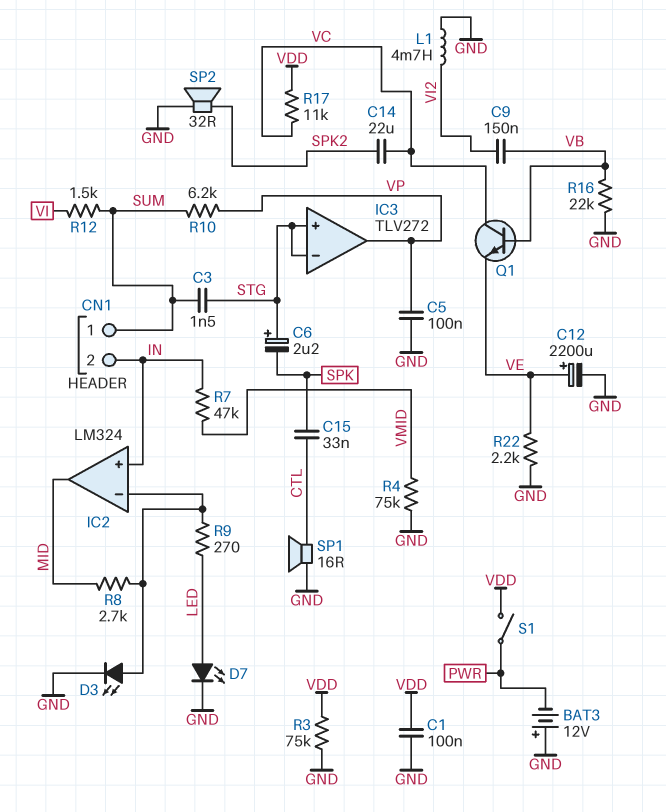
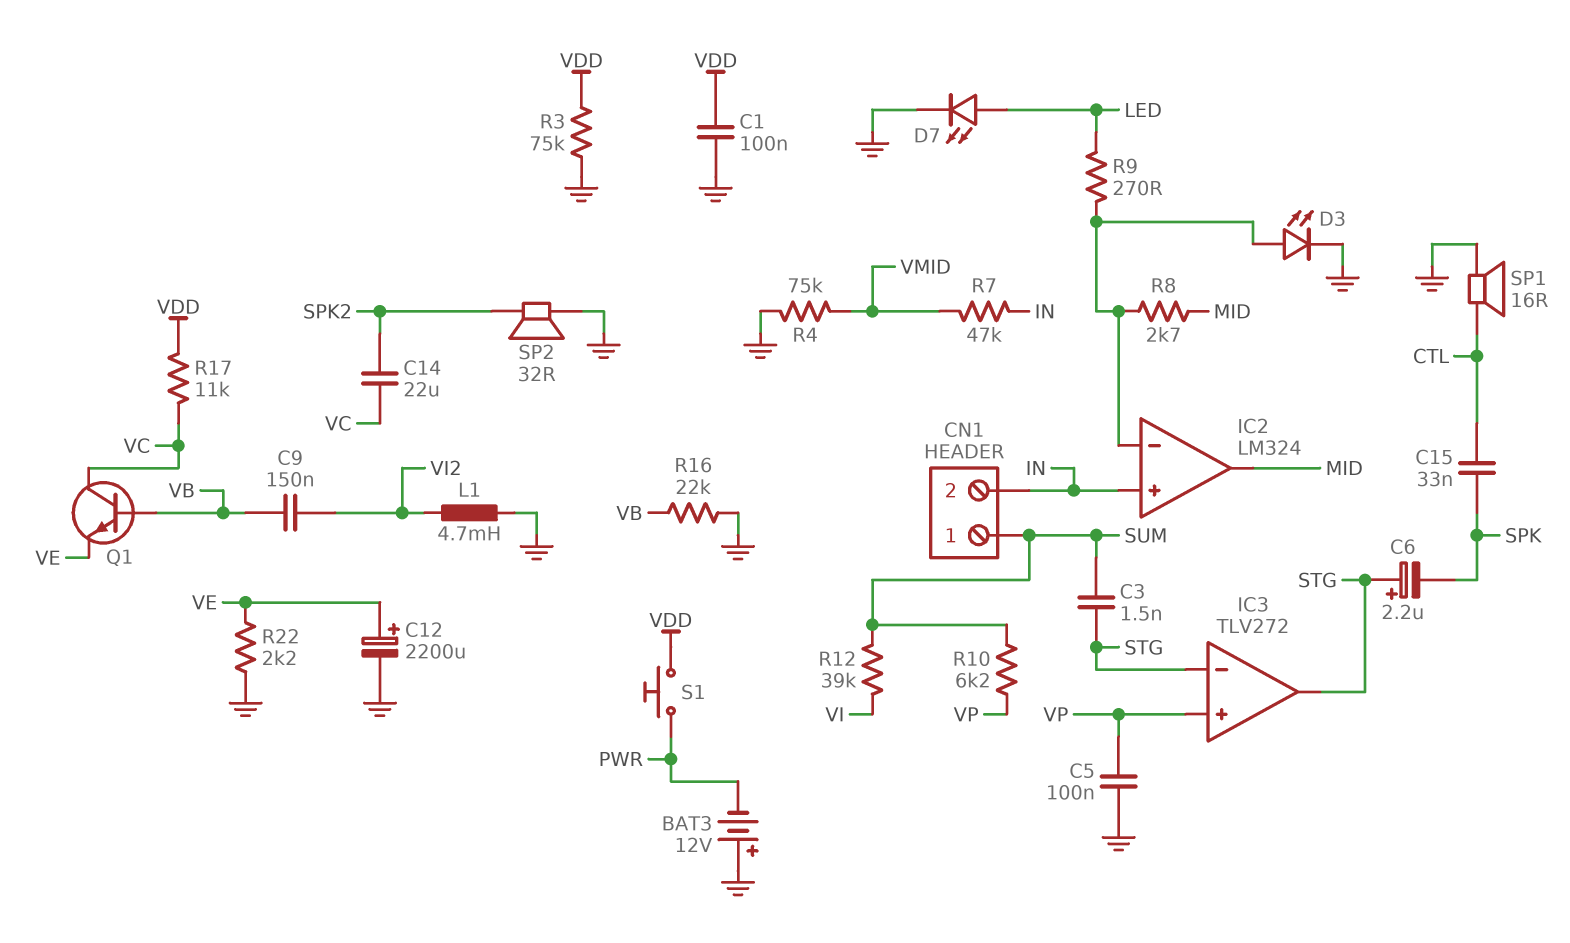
IC3 pin in+: STG -> VP
IC3 pin out: VP -> STG
R12: 1.5k (SUM, VI) -> 39k (SUM, VI)
S1: switch (PWR, VDD) -> button (PWR, VDD)

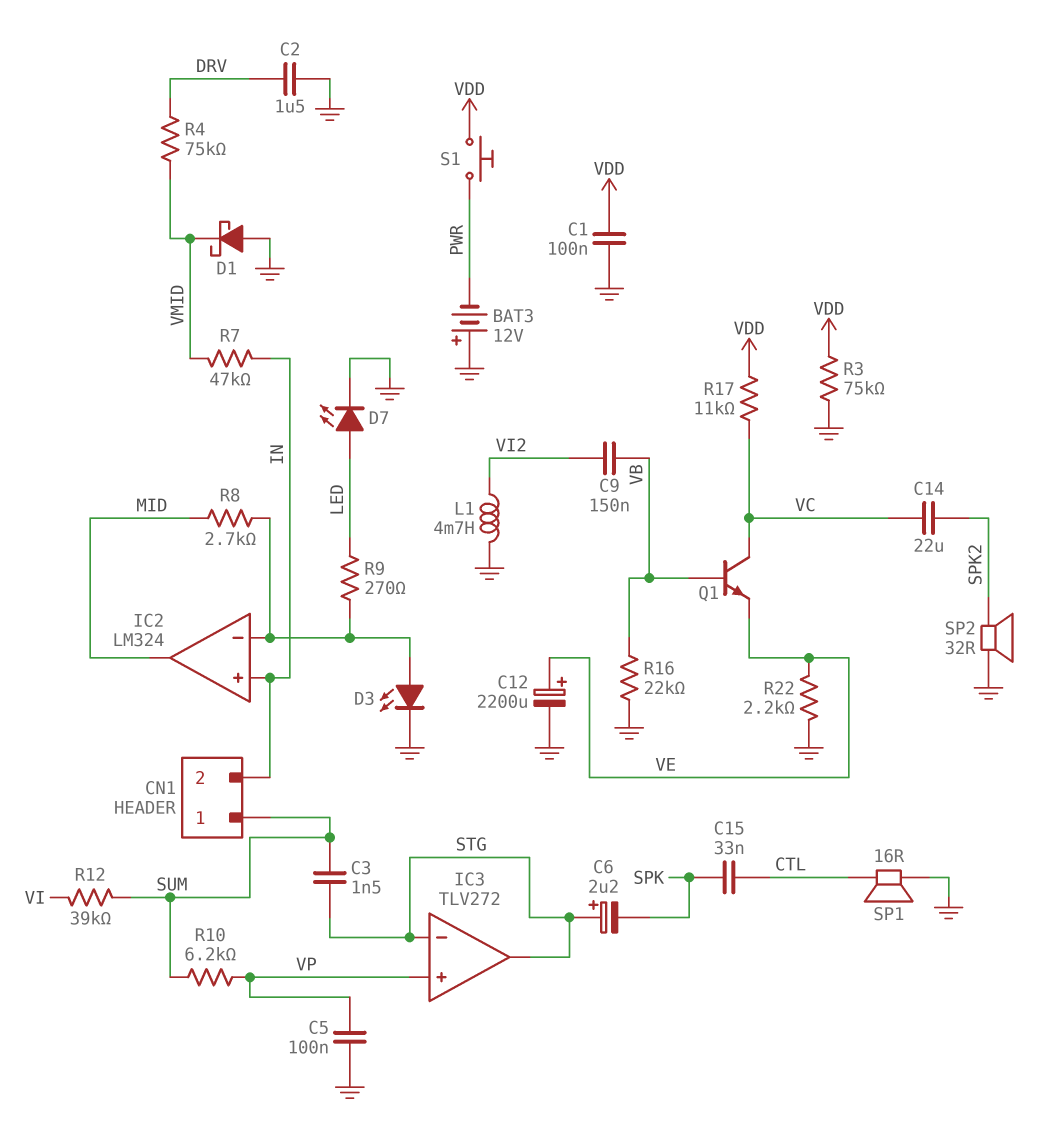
C2: none -> 1.5uF (DRV, GND)
D1: none -> schottky (A GND, K VMID)
R4: 75k (GND, VMID) -> 75k (DRV, VMID)

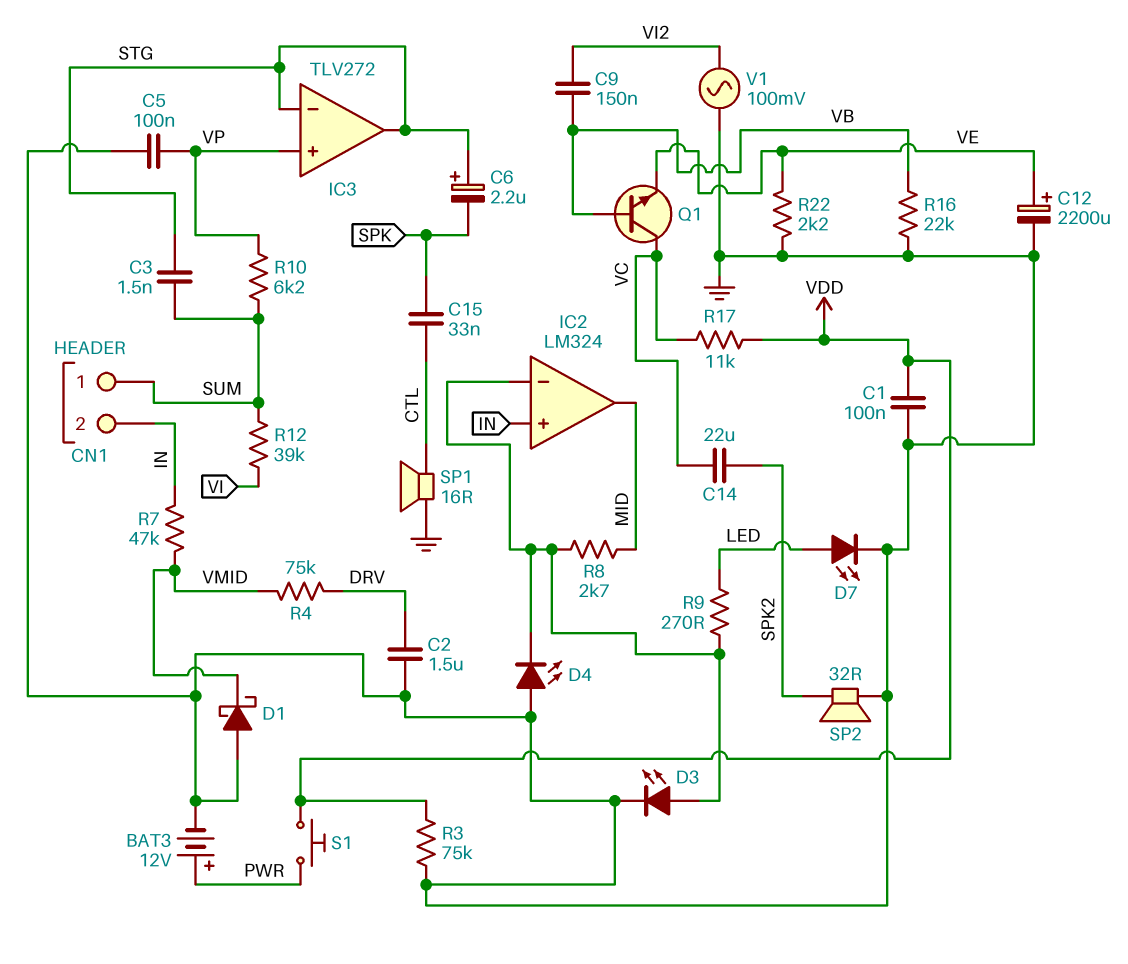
BAT3: 12V (plus GND, minus PWR) -> 12V (plus PWR, minus GND)
D4: none -> LED (A GND, K IC2/in-)
L1: 4.7mH (GND, VI2) -> none
V1: none -> AC 100mV (GND, VI2)

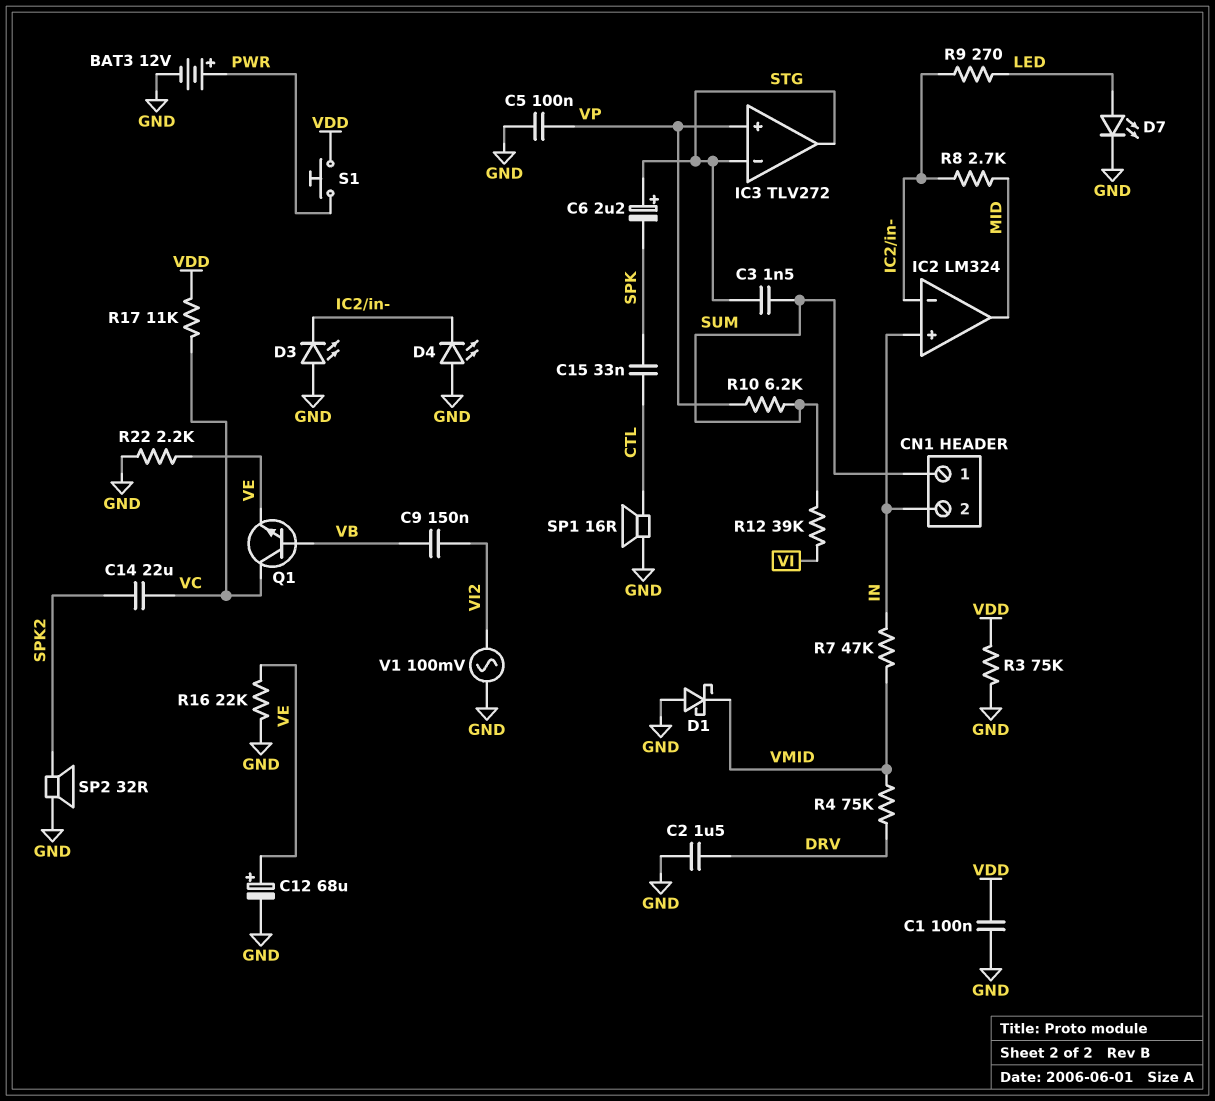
C12: 2200uF (plus VE, minus GND) -> 68uF (plus VE, minus GND)
D3: LED (A IC2/in-, K GND) -> LED (A GND, K IC2/in-)
R16: 22k (GND, VB) -> 22k (GND, VE)

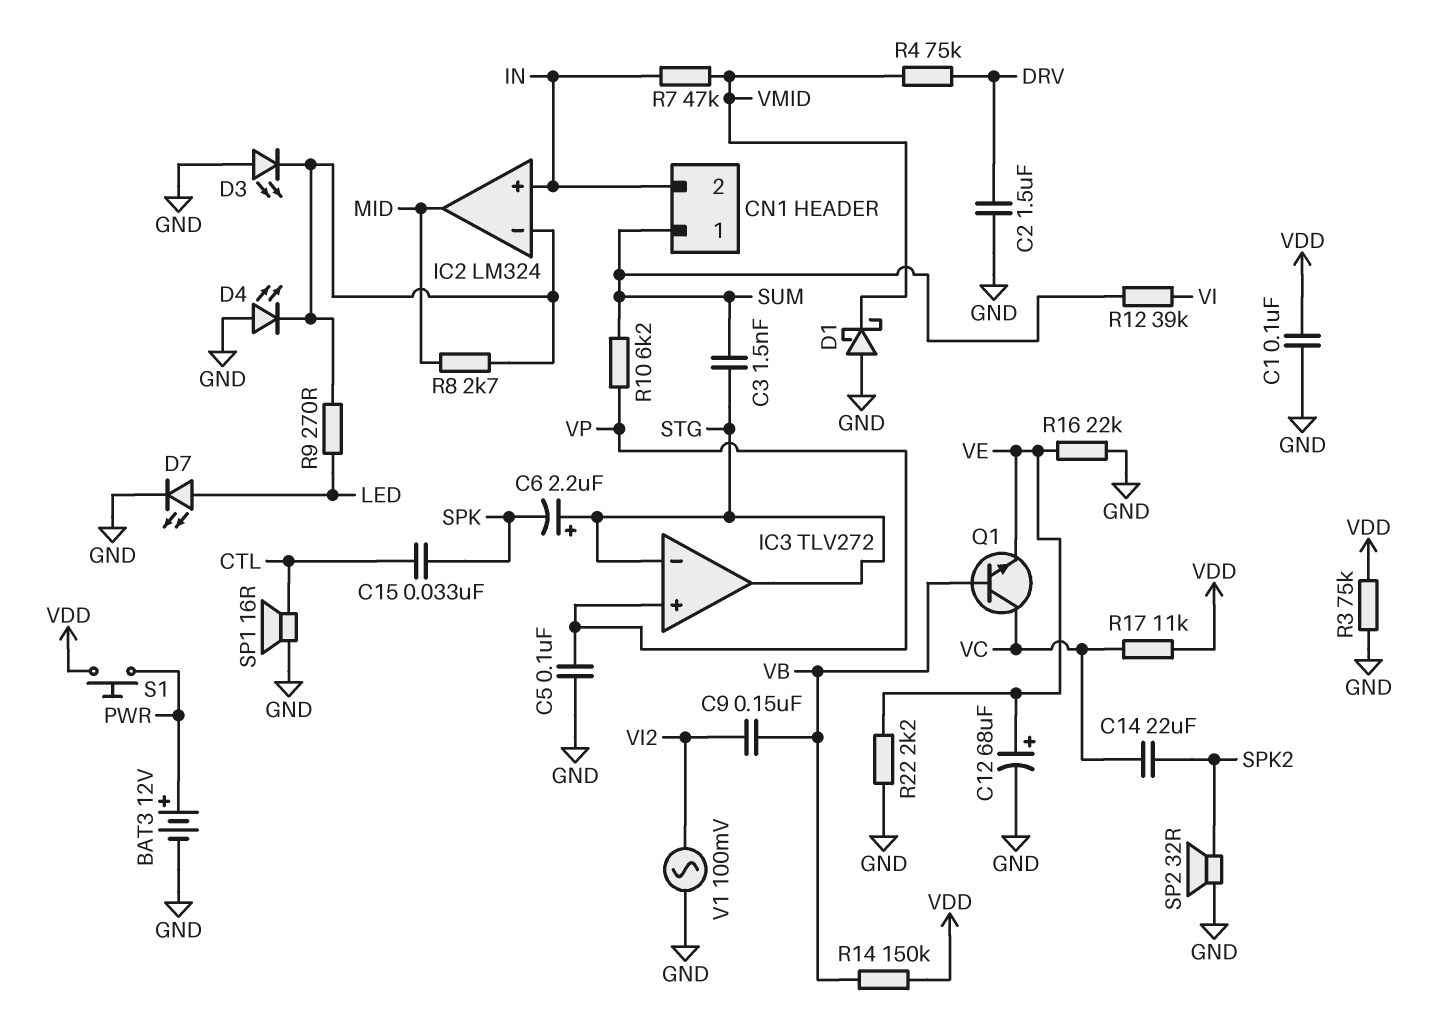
R14: none -> 150k (VB, VDD)

